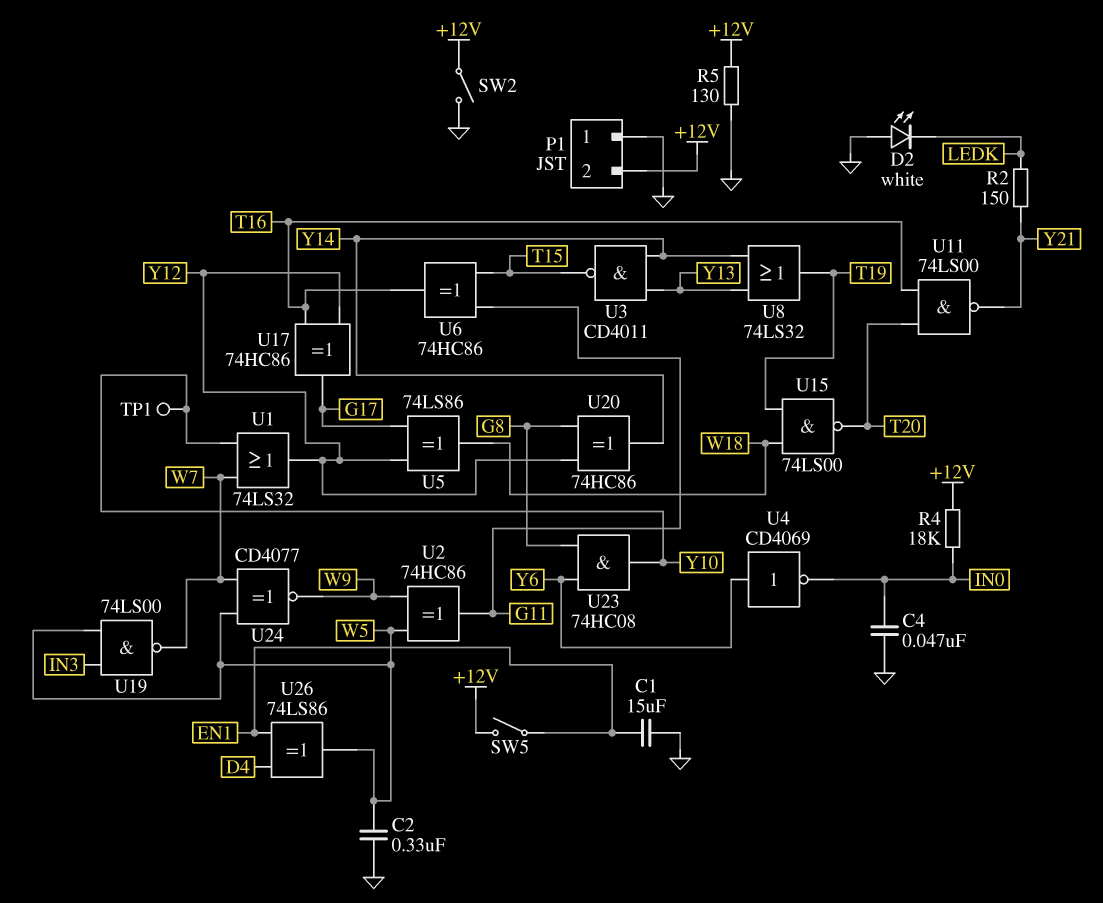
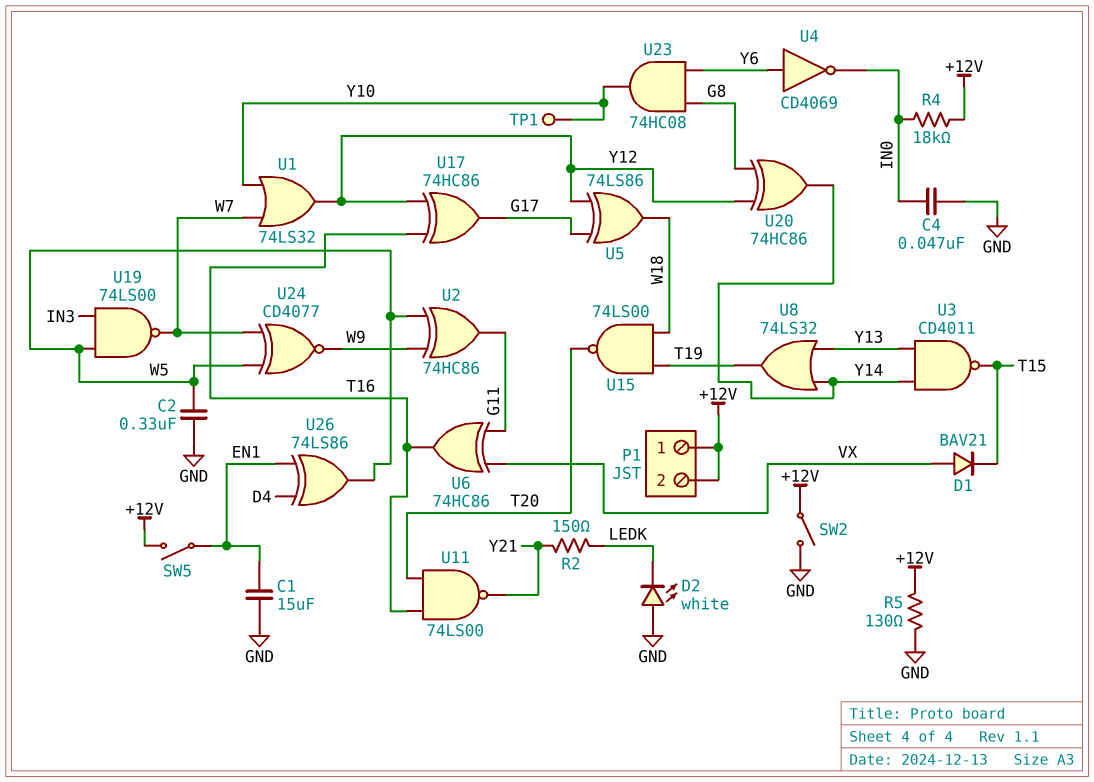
D1: none -> diode BAV21 (A VX, K T15)
P1 pin 1: GND -> +12V
U6: XOR 74HC86 (in G11, in T15, out T16) -> XOR 74HC86 (in G11, in VX, out T16)

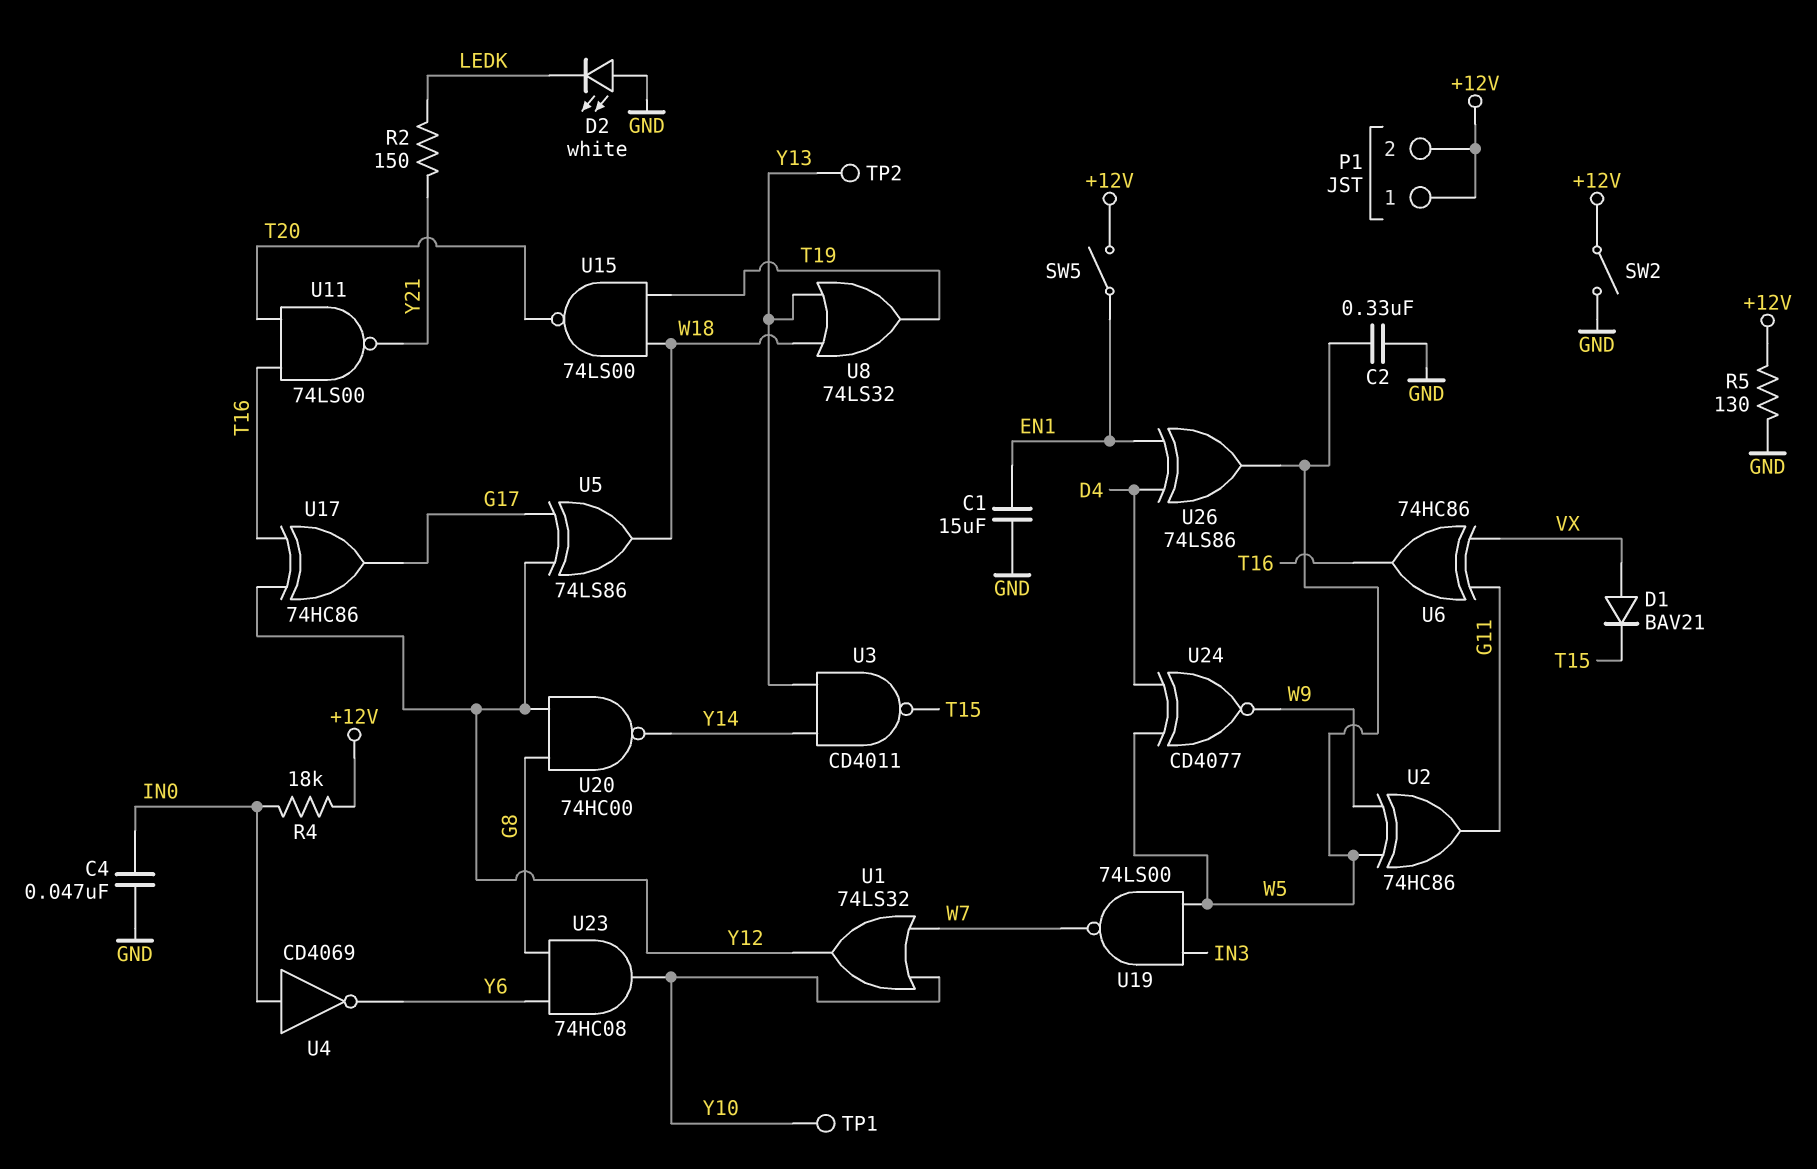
TP2: none -> test point (Y13)
U4: NOT CD4069 (in Y6, out IN0) -> NOT CD4069 (in IN0, out Y6)
U8: OR 74LS32 (in Y13, in Y14, out T19) -> OR 74LS32 (in W18, in Y13, out T19)
U20: XOR 74HC86 (in G8, in Y12, out Y14) -> NAND 74HC00 (in G8, in Y12, out Y14)
U24: XNOR CD4077 (in W5, in W7, out W9) -> XNOR CD4077 (in D4, in W5, out W9)

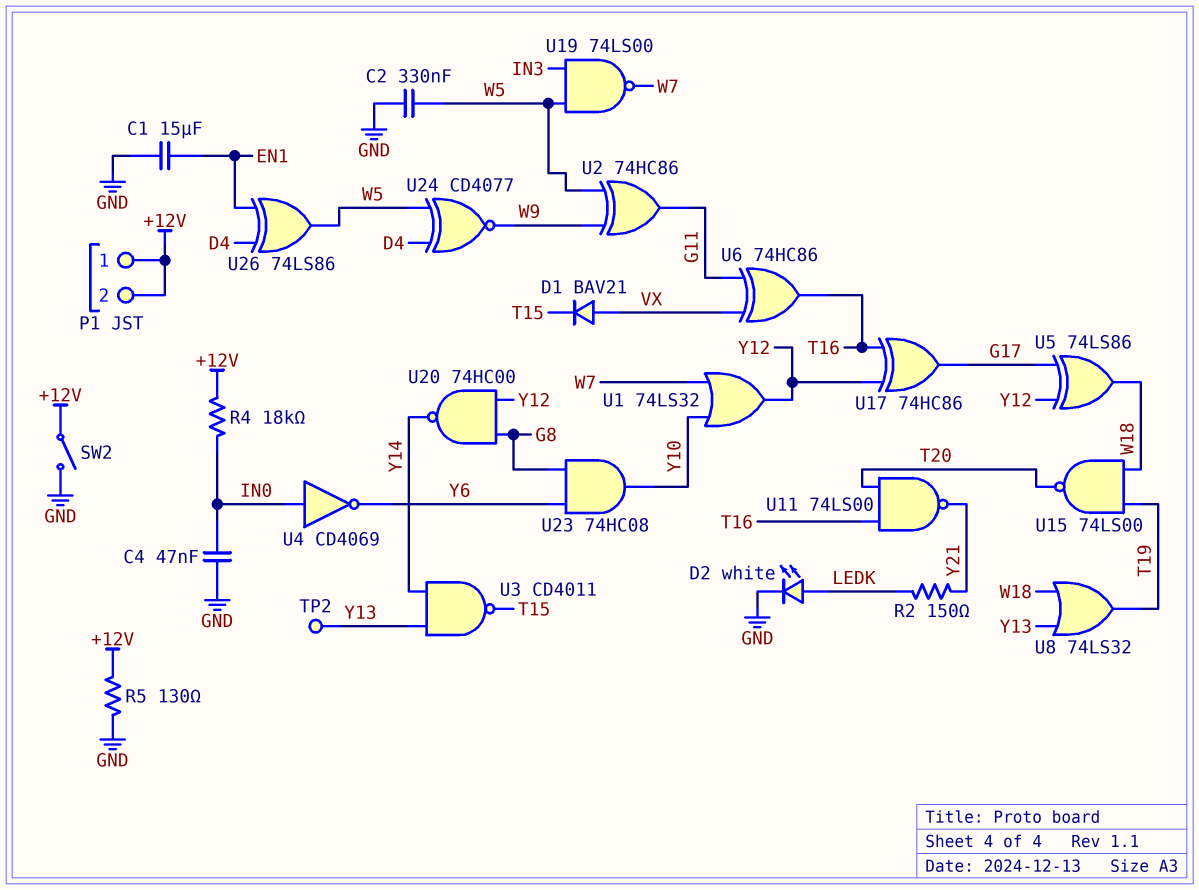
D2: LED white (A GND, K LEDK) -> LED white (A LEDK, K GND)
SW5: switch (+12V, EN1) -> none
TP1: test point (Y10) -> none

